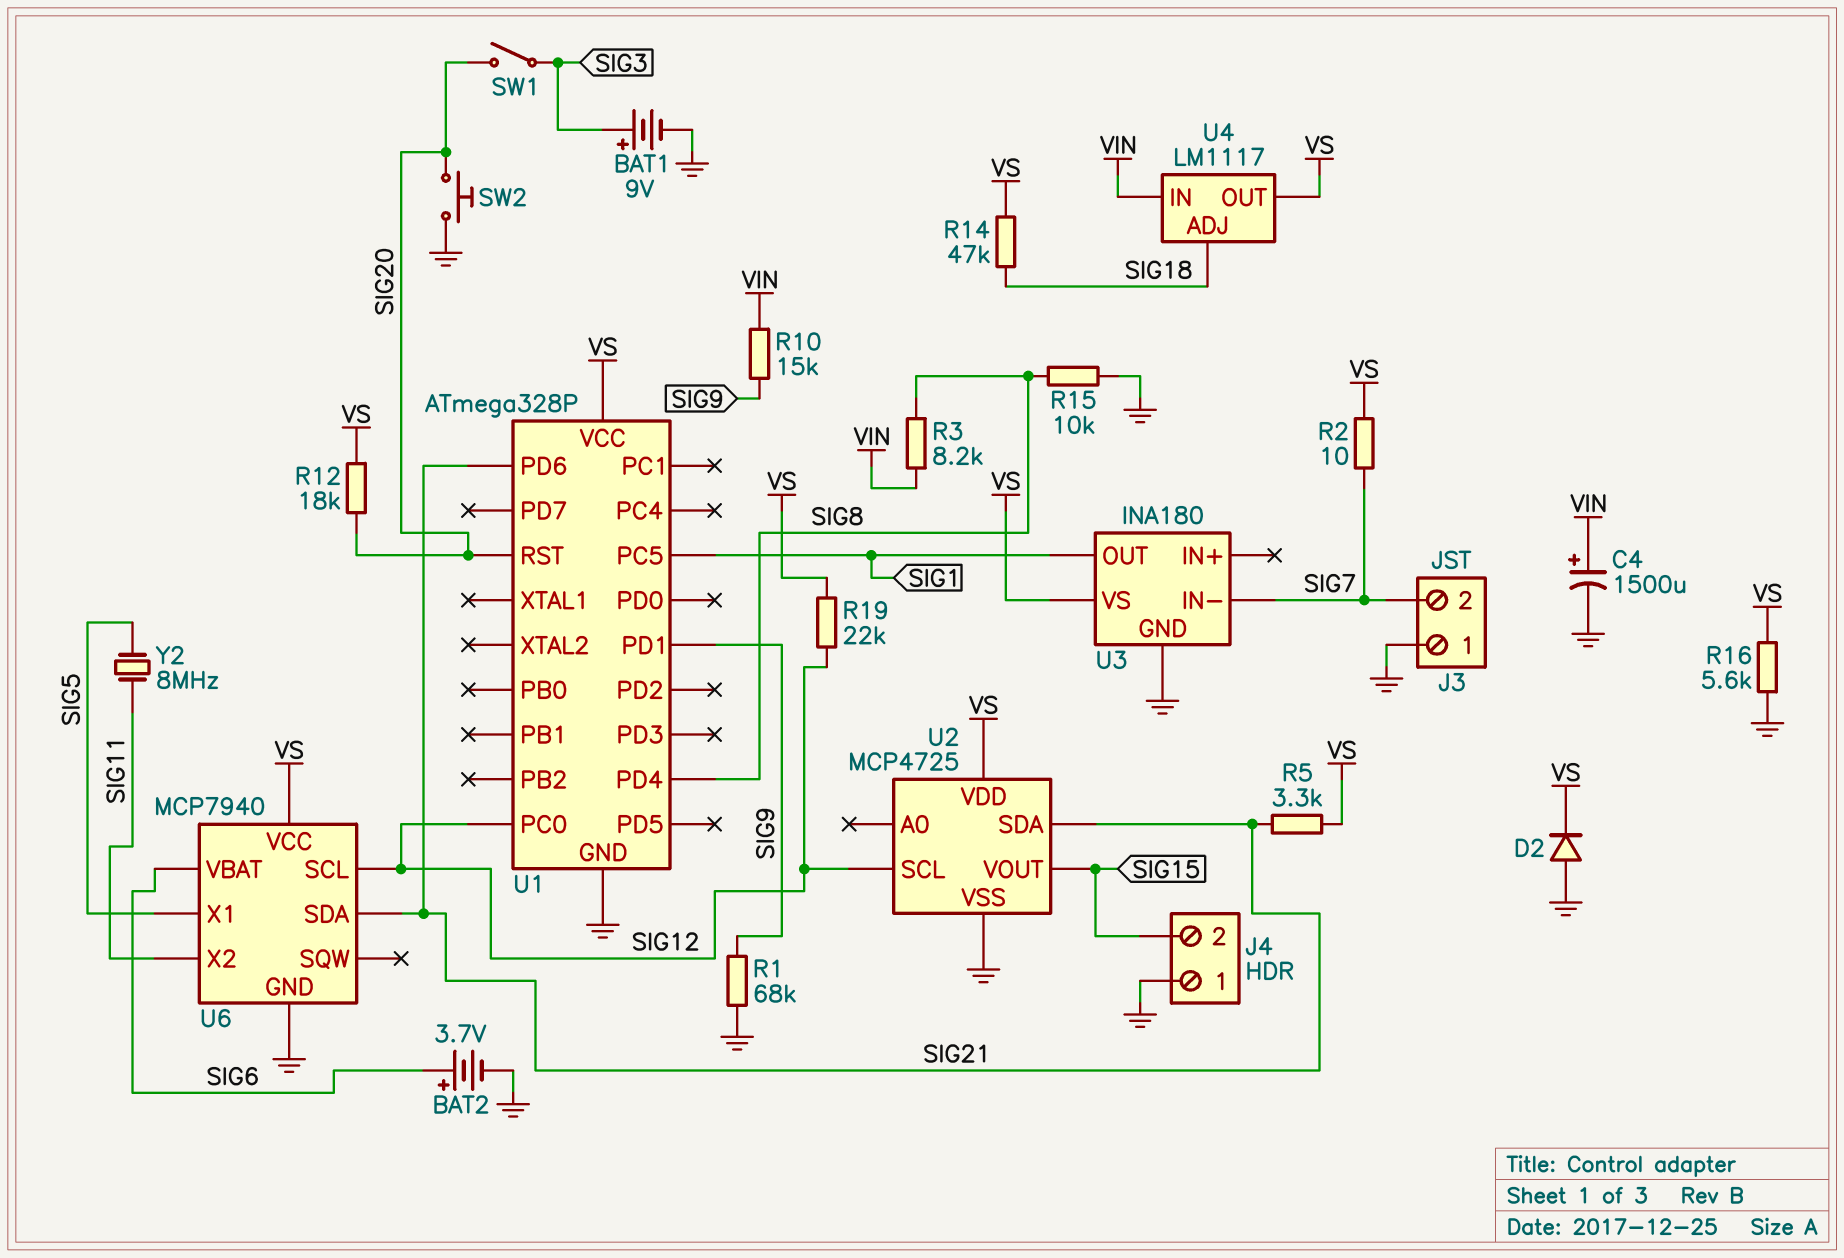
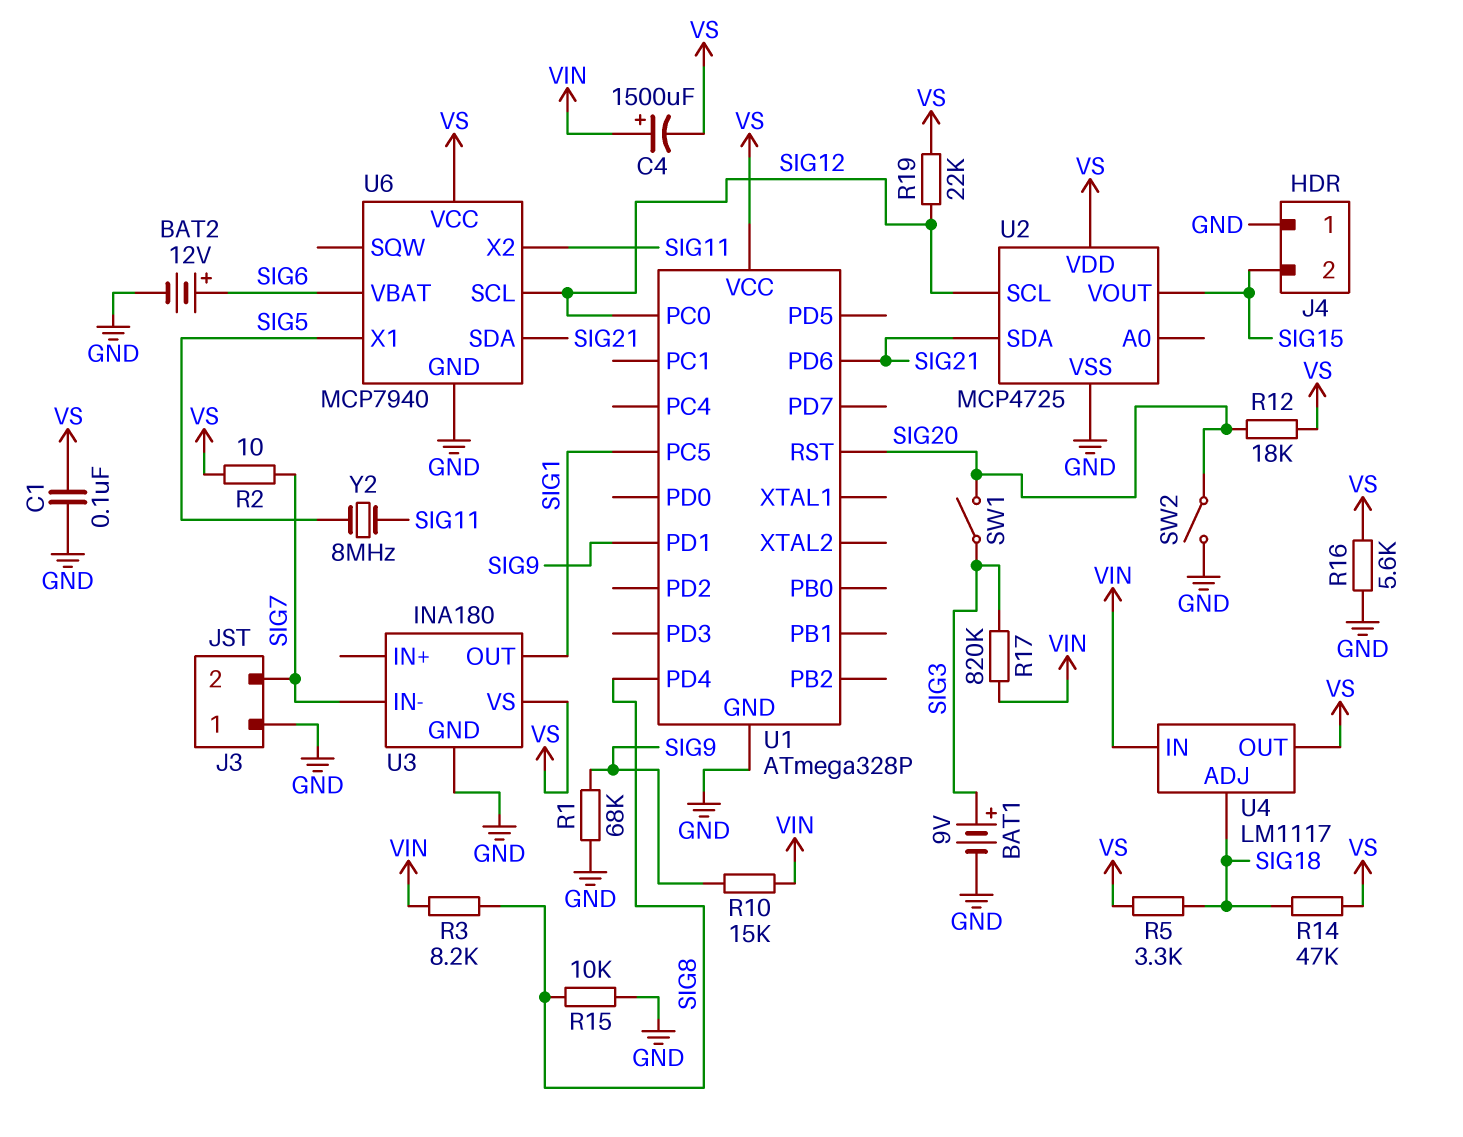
BAT2: 3.7V (plus SIG6, minus GND) -> 12V (plus SIG6, minus GND)
C1: none -> 100nF (GND, VS)
C4: 1500uF (plus VIN, minus GND) -> 1500uF (plus VIN, minus VS)
D2: diode (A GND, K VS) -> none
R5: 3.3k (SIG21, VS) -> 3.3k (SIG18, VS)
R17: none -> 820k (SIG3, VIN)
SW2: button (GND, SIG20) -> switch (GND, SIG20)

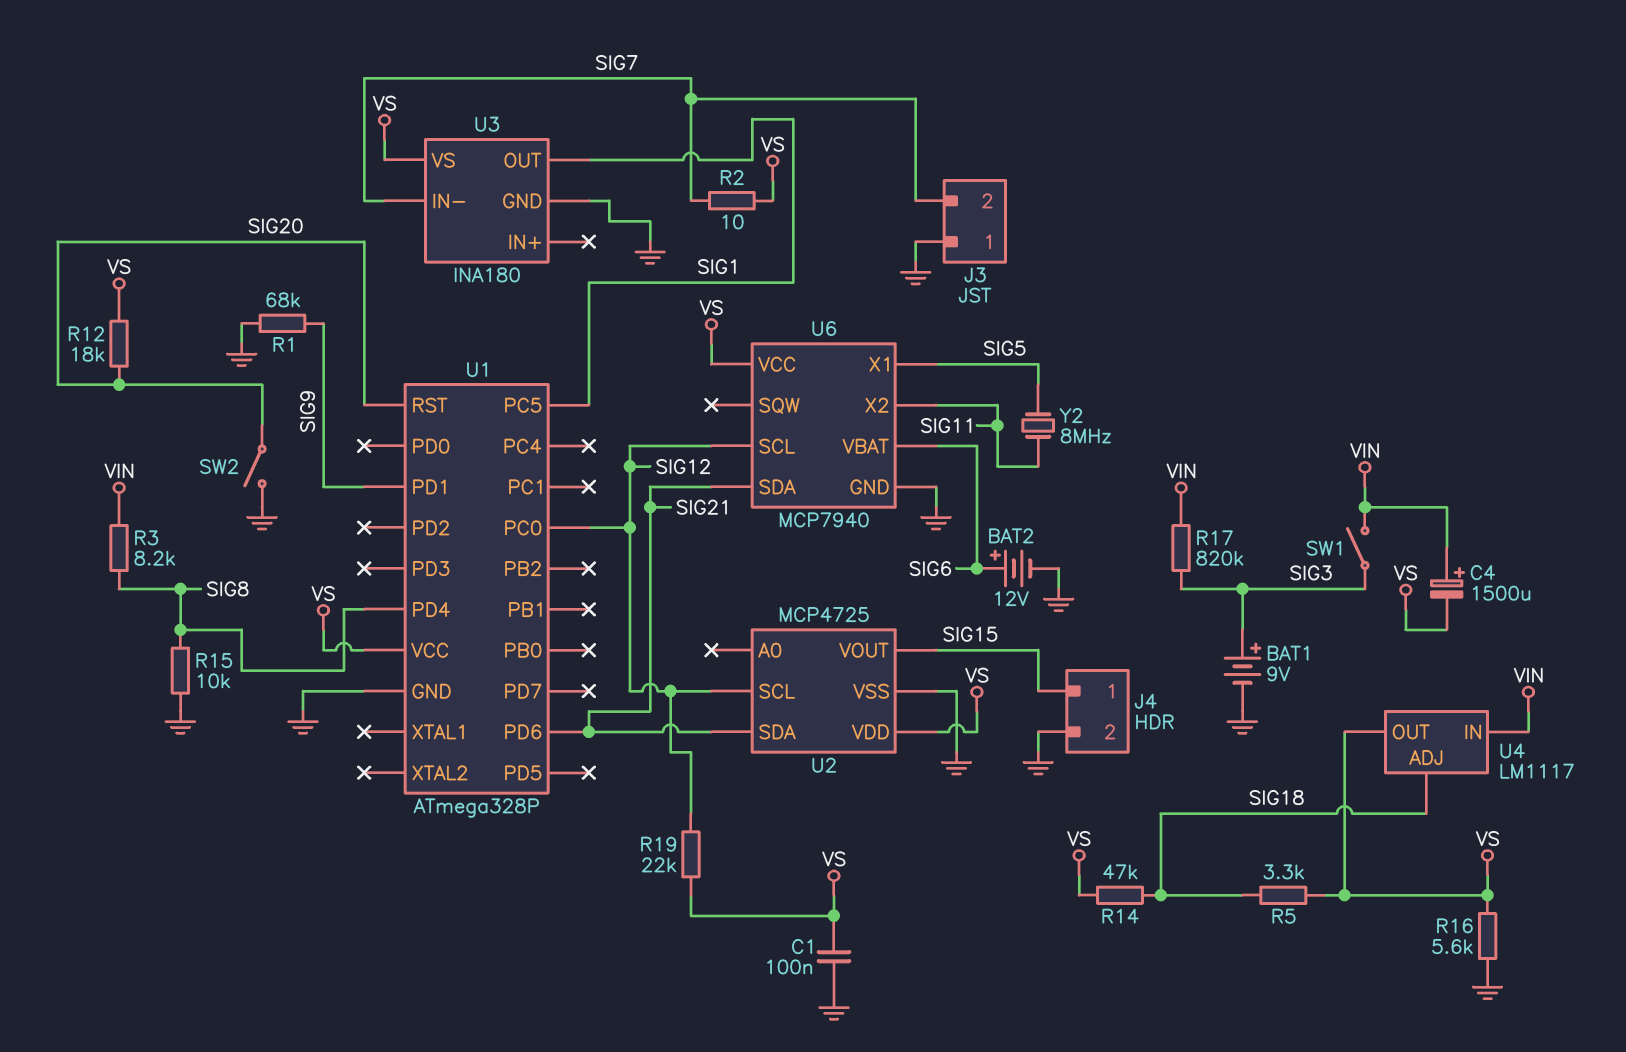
J4 pin 1: GND -> SIG15
J4 pin 2: SIG15 -> GND
R10: 15k (SIG9, VIN) -> none
SW1: switch (SIG3, SIG20) -> switch (SIG3, VIN)

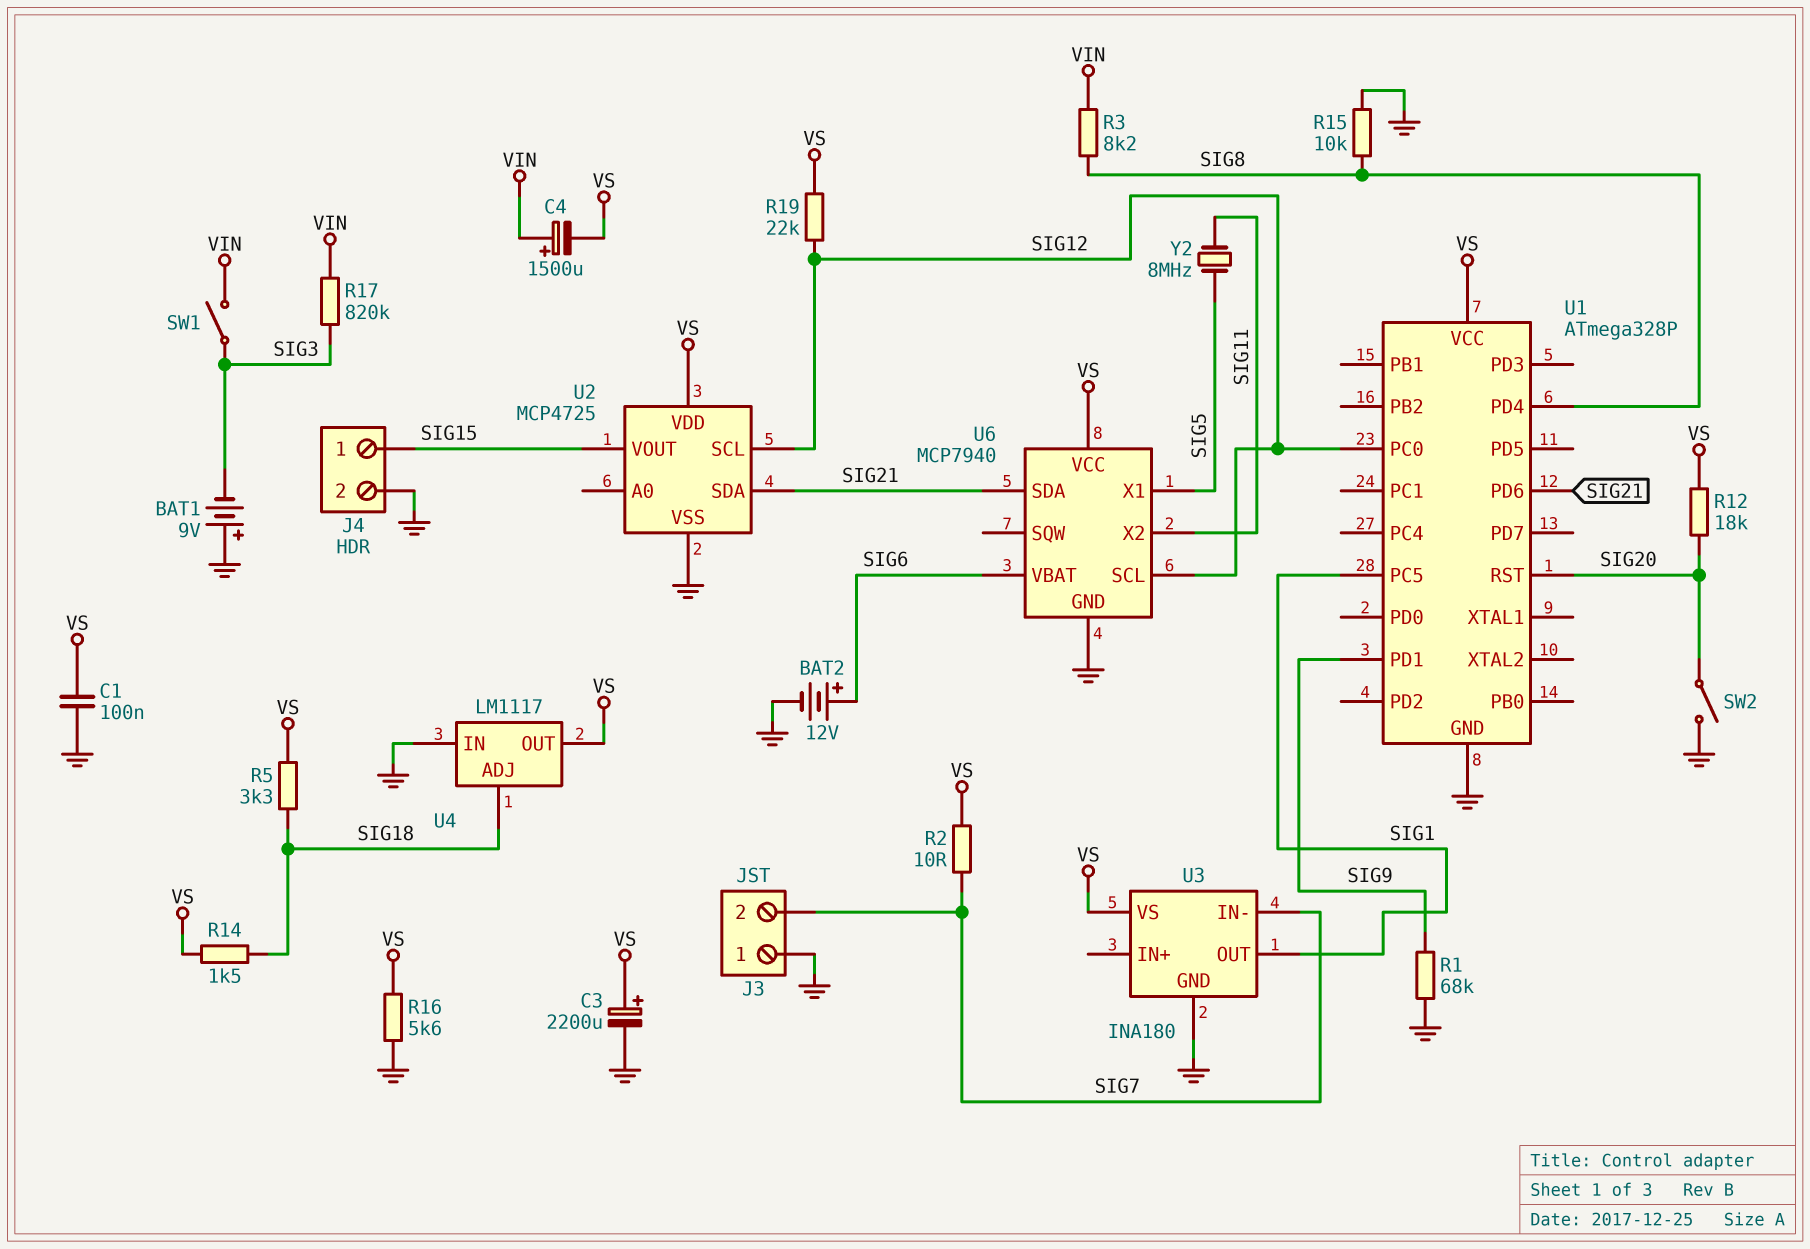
BAT1: 9V (plus SIG3, minus GND) -> 9V (plus GND, minus SIG3)
C3: none -> 2200uF (plus VS, minus GND)
R14: 47k (SIG18, VS) -> 1.5k (SIG18, VS)
U4 pin IN: VIN -> GND

